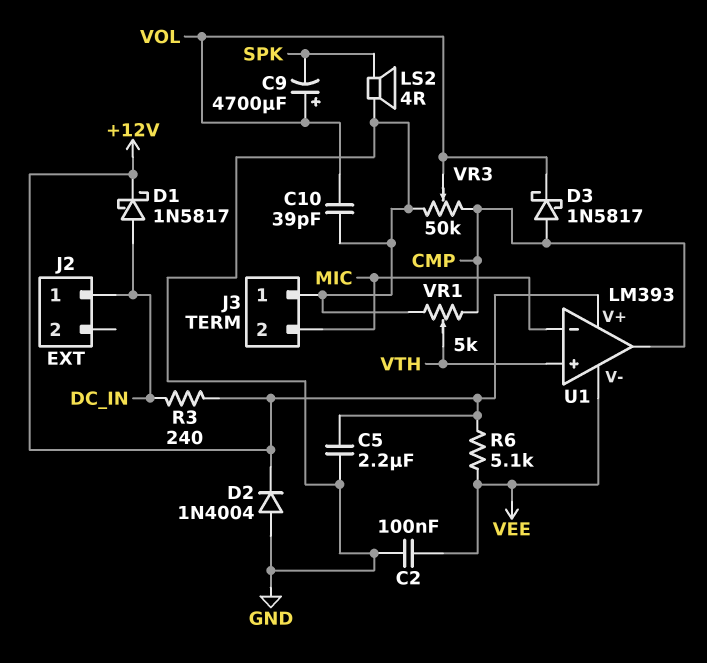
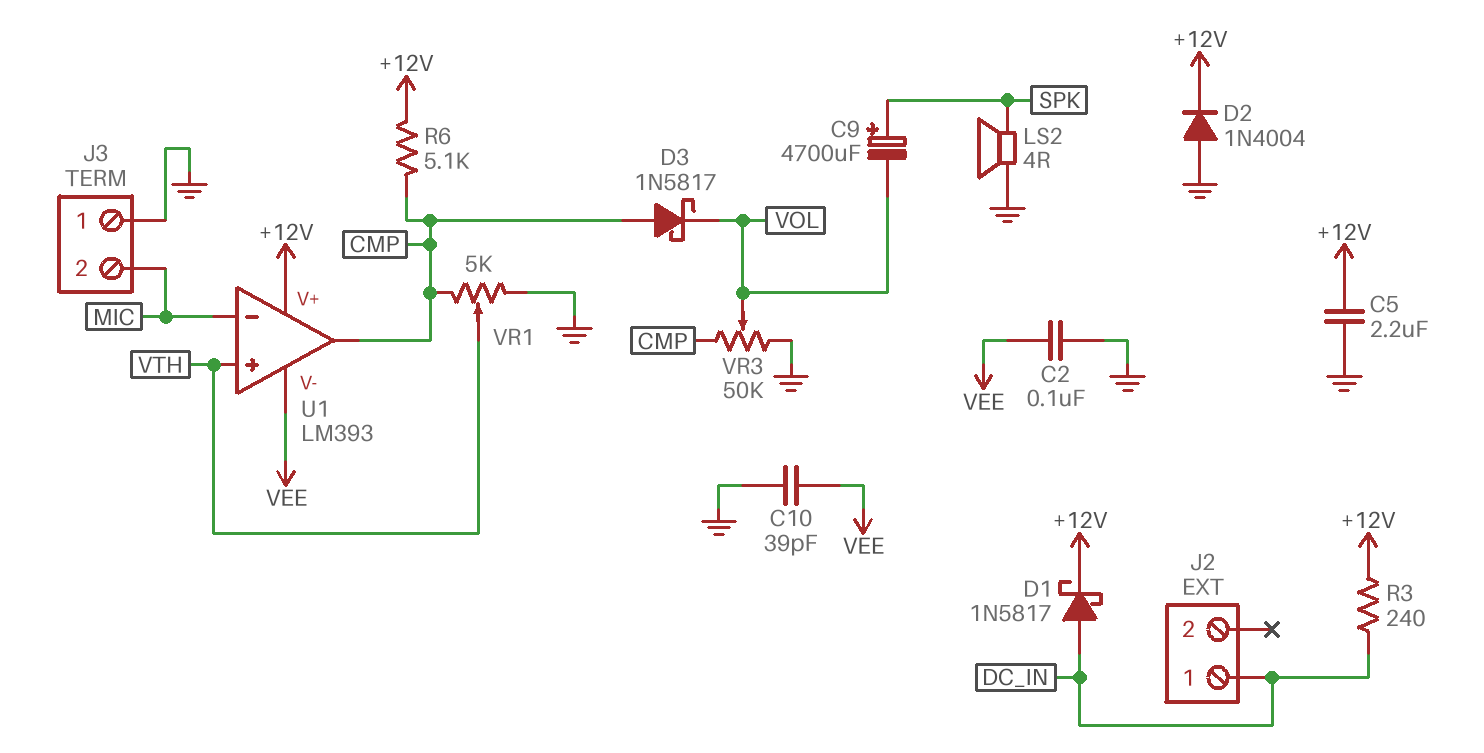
C9: 4700uF (plus VOL, minus SPK) -> 4700uF (plus SPK, minus VOL)
C10: 39pF (GND, VOL) -> 39pF (GND, VEE)
R6: 5.1k (+12V, VEE) -> 5.1k (+12V, CMP)

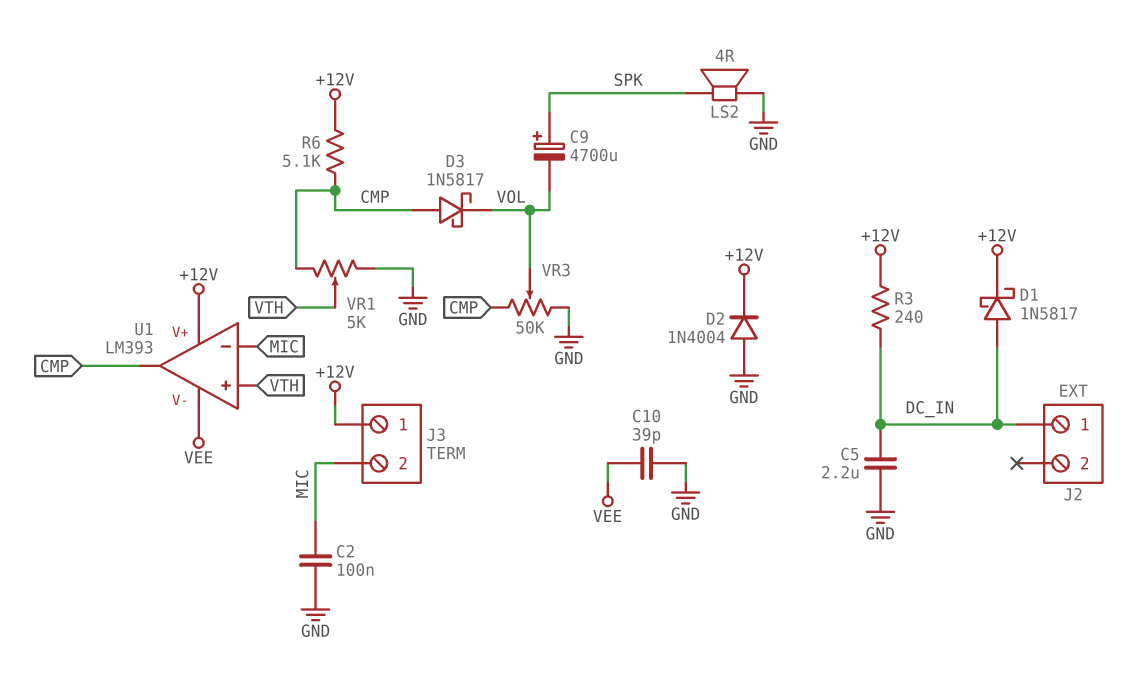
C2: 100nF (GND, VEE) -> 100nF (GND, MIC)
C5: 2.2uF (+12V, GND) -> 2.2uF (DC_IN, GND)
J3 pin 1: GND -> +12V

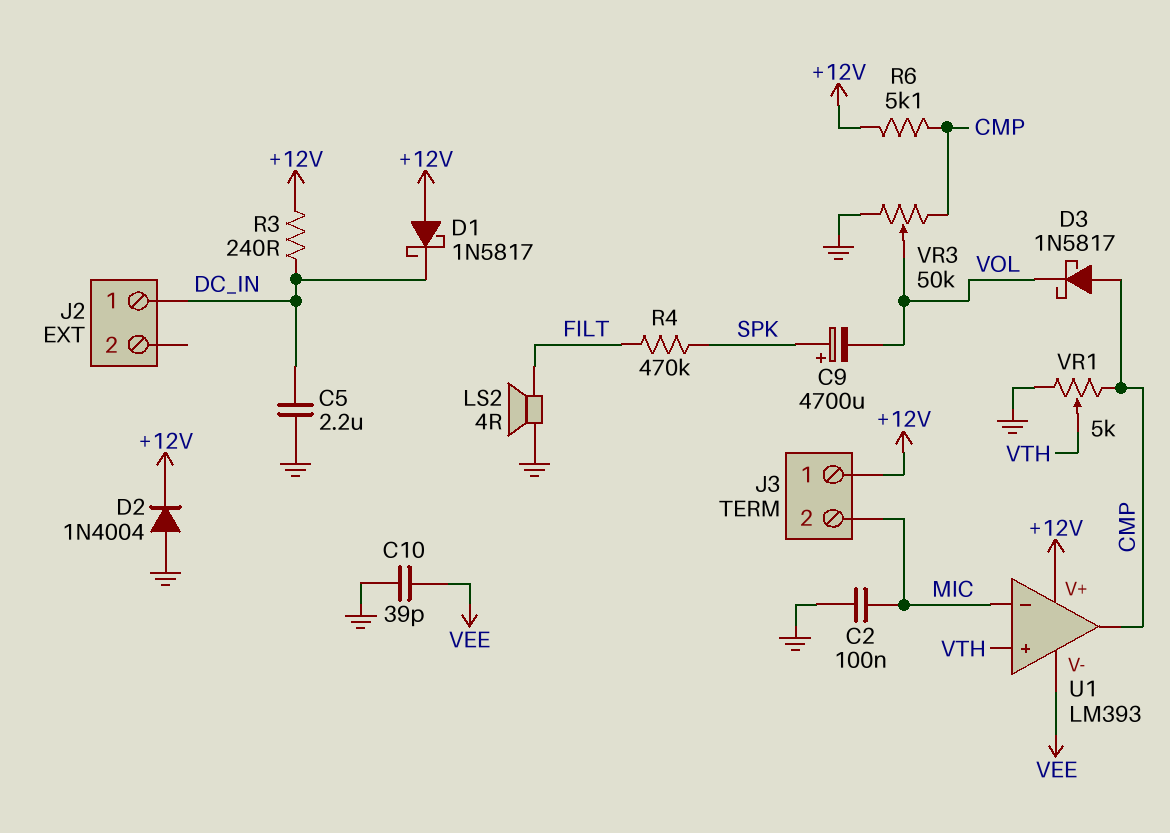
D1: schottky 1N5817 (A DC_IN, K +12V) -> schottky 1N5817 (A +12V, K DC_IN)
LS2: speaker 4R (GND, SPK) -> speaker 4R (FILT, GND)
R4: none -> 470k (FILT, SPK)

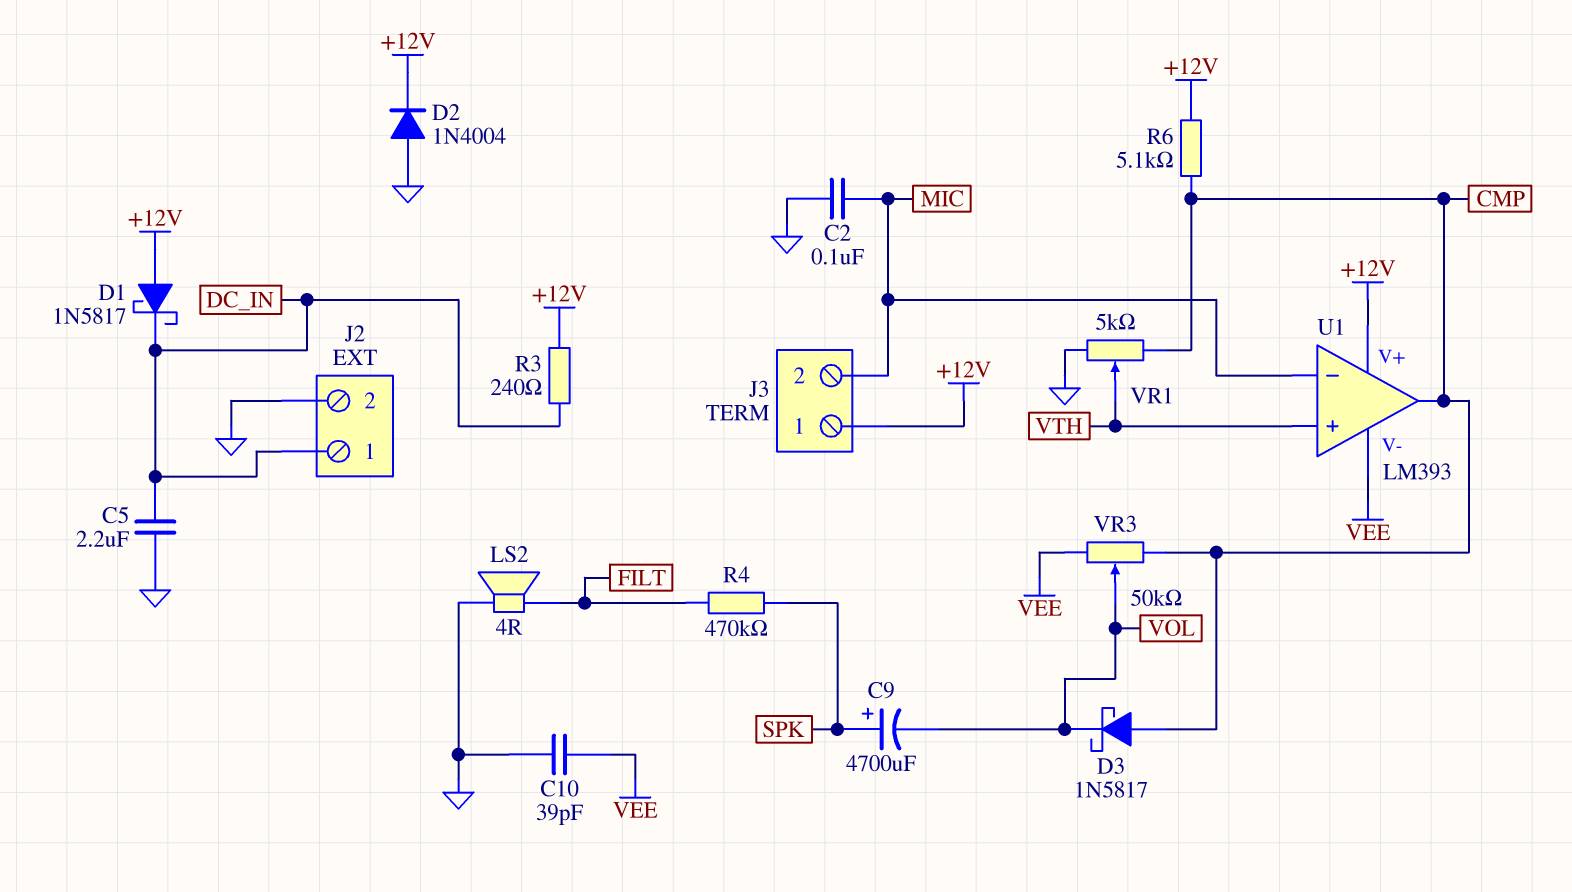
J2 pin 2: none -> GND
VR3: 50k (CMP, GND, wiper VOL) -> 50k (CMP, VEE, wiper VOL)

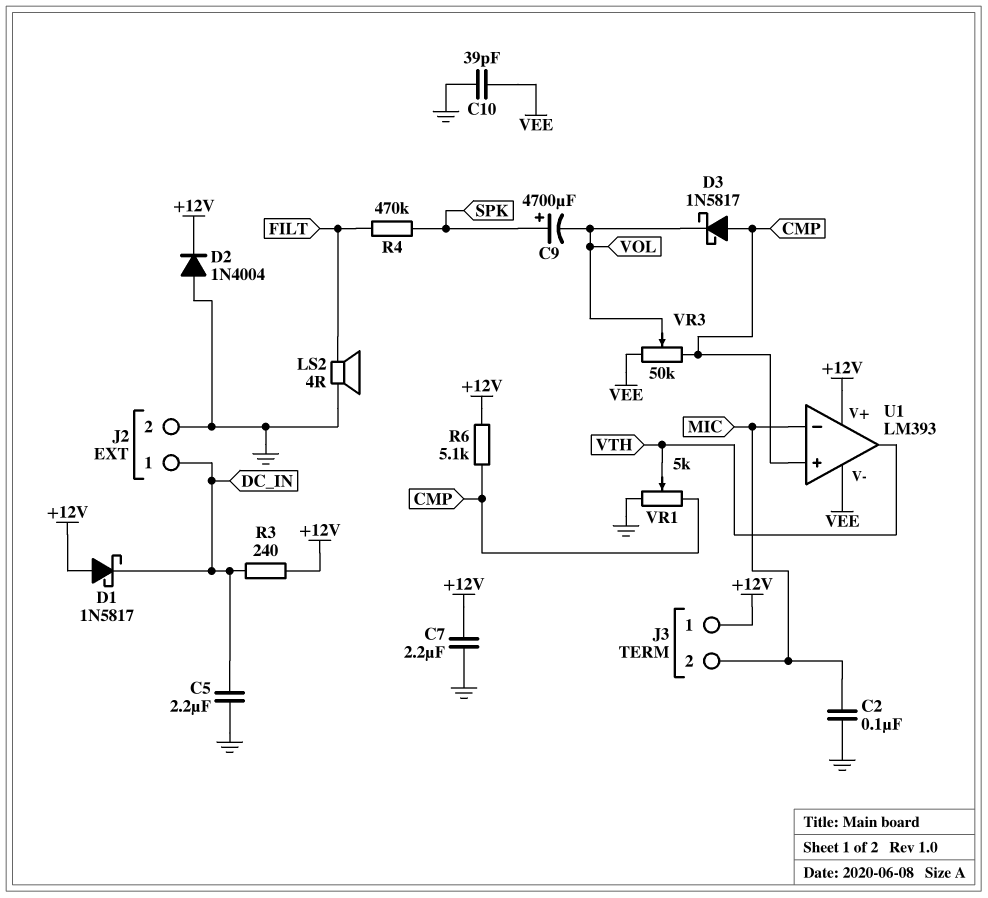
C7: none -> 2.2uF (+12V, GND)
U1 pin in+: VTH -> CMP
U1 pin out: CMP -> VTH

